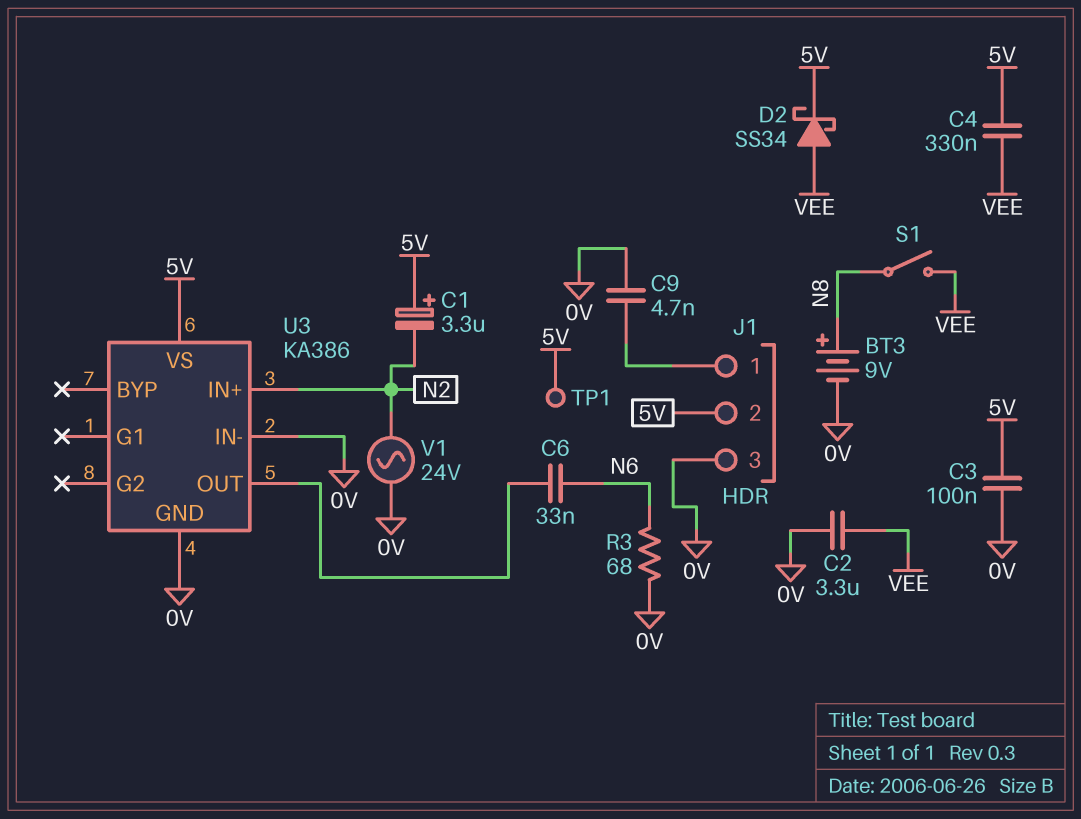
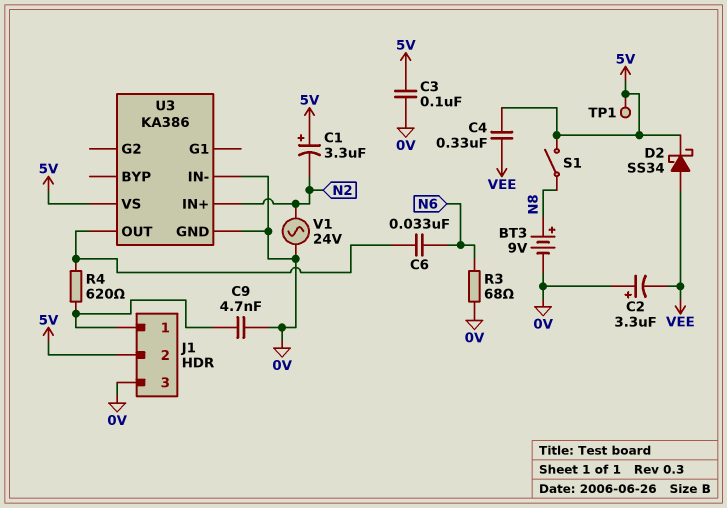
C2: 3.3uF (0V, VEE) -> 3.3uF (plus 0V, minus VEE)
R4: none -> 620 (J1/1, U3/OUT)
S1: switch (N8, VEE) -> switch (5V, N8)

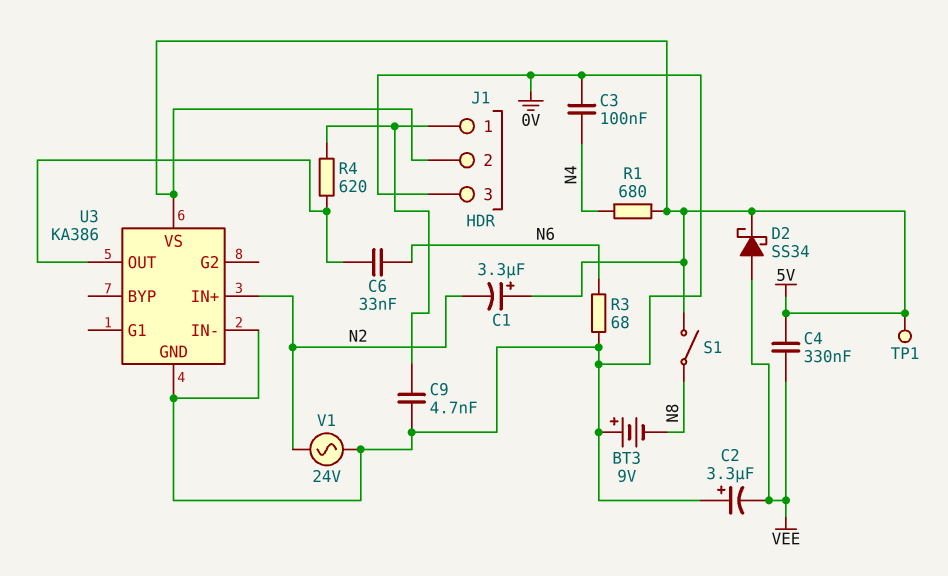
BT3: 9V (plus N8, minus 0V) -> 9V (plus 0V, minus N8)
C3: 100nF (0V, 5V) -> 100nF (0V, N4)
R1: none -> 680 (5V, N4)

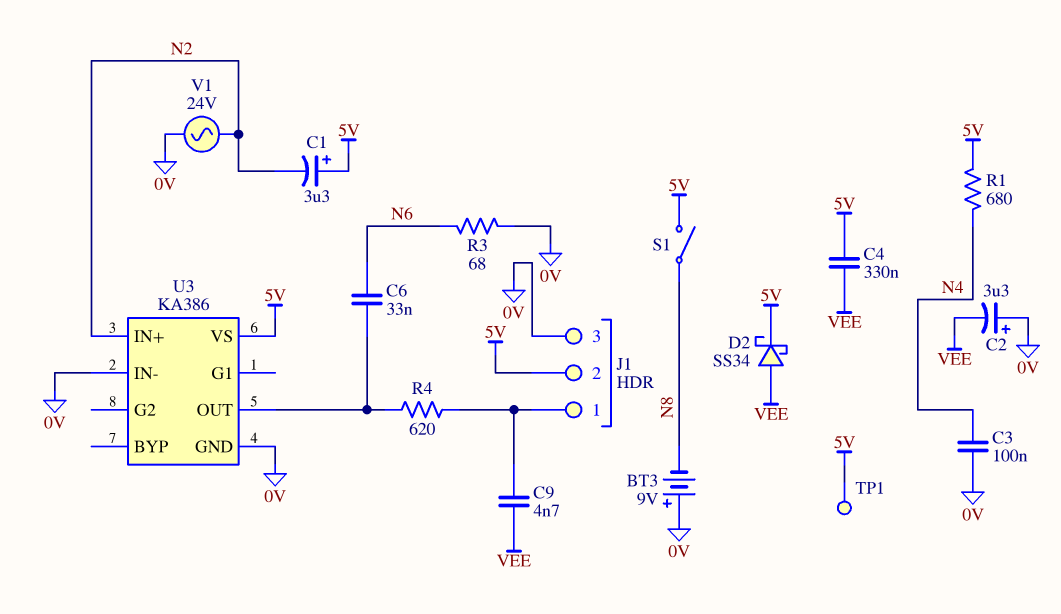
C9: 4.7nF (0V, J1/1) -> 4.7nF (J1/1, VEE)

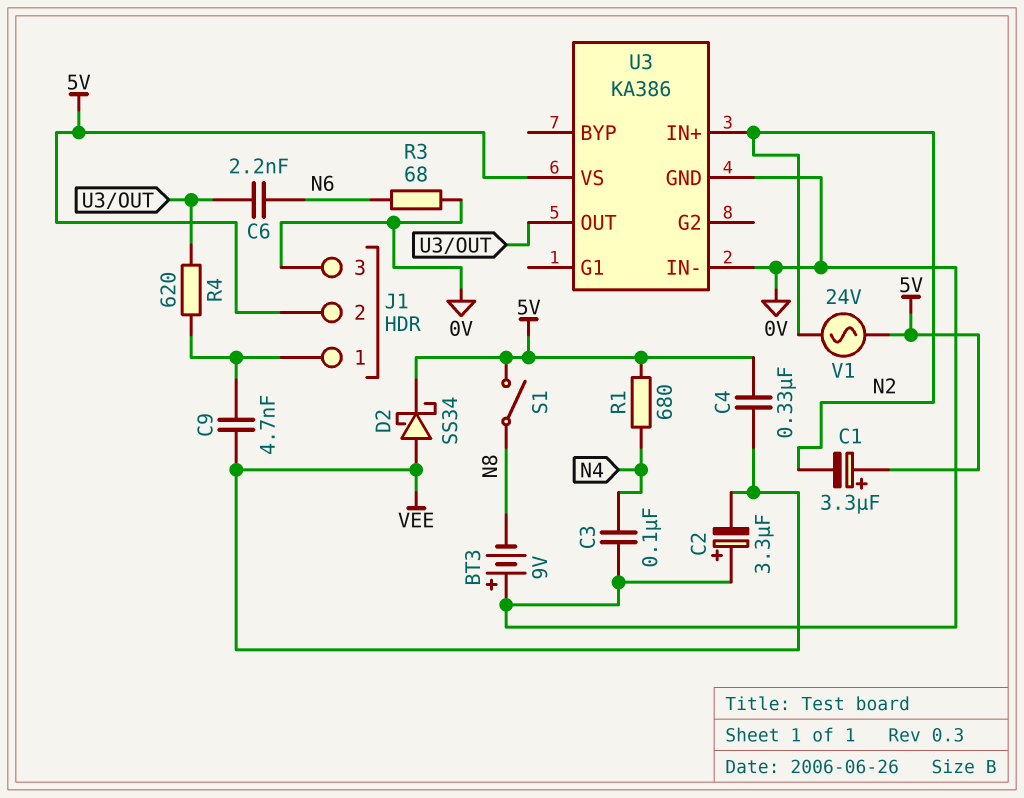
C6: 33nF (N6, U3/OUT) -> 2.2nF (N6, U3/OUT)
TP1: test point (5V) -> none
V1: AC 24V (0V, N2) -> AC 24V (5V, N2)

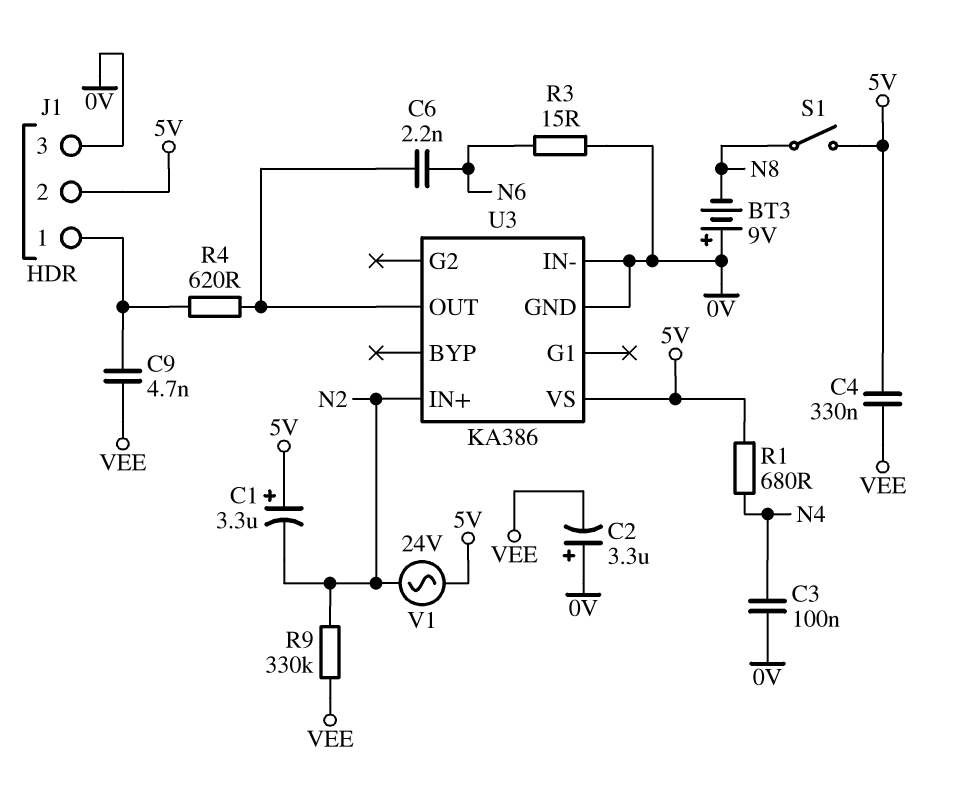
D2: schottky SS34 (A VEE, K 5V) -> none
R3: 68 (0V, N6) -> 15 (0V, N6)
R9: none -> 330k (N2, VEE)

